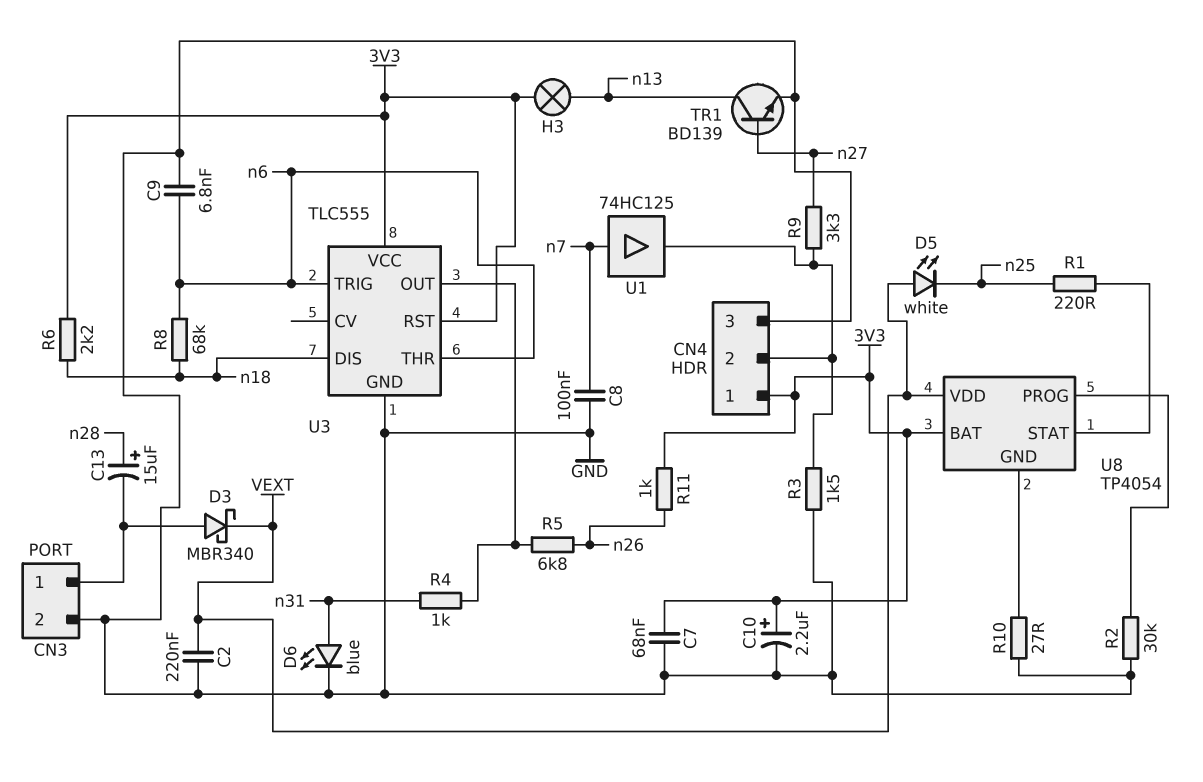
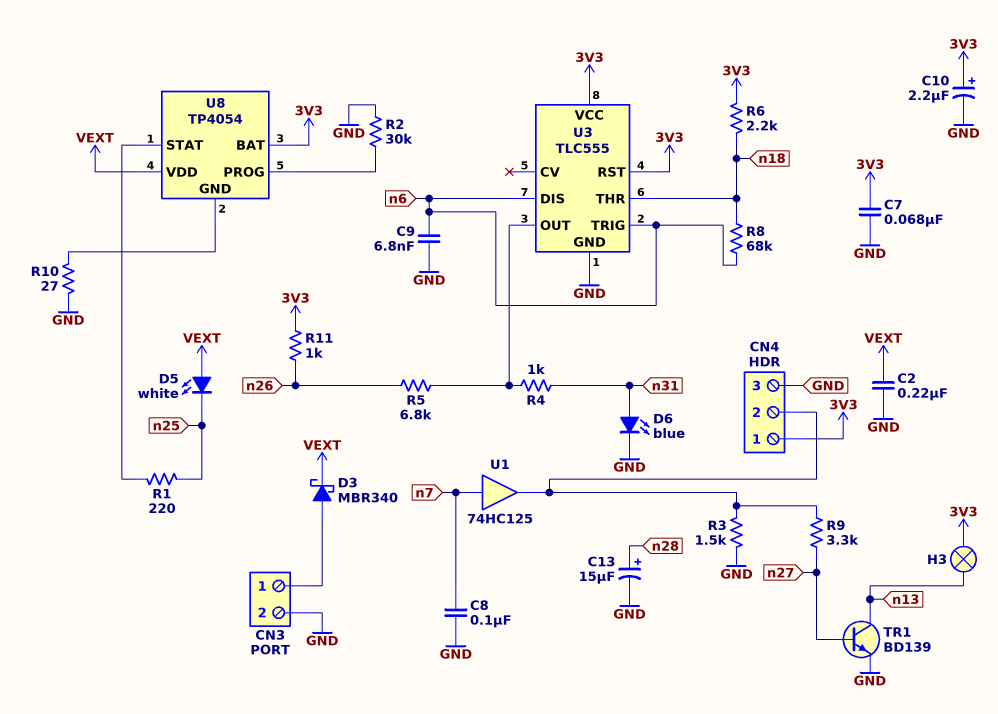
C13: 15uF (plus n28, minus CN3/1) -> 15uF (plus n28, minus GND)
U3 pin DIS: n18 -> n6
U3 pin THR: n6 -> n18

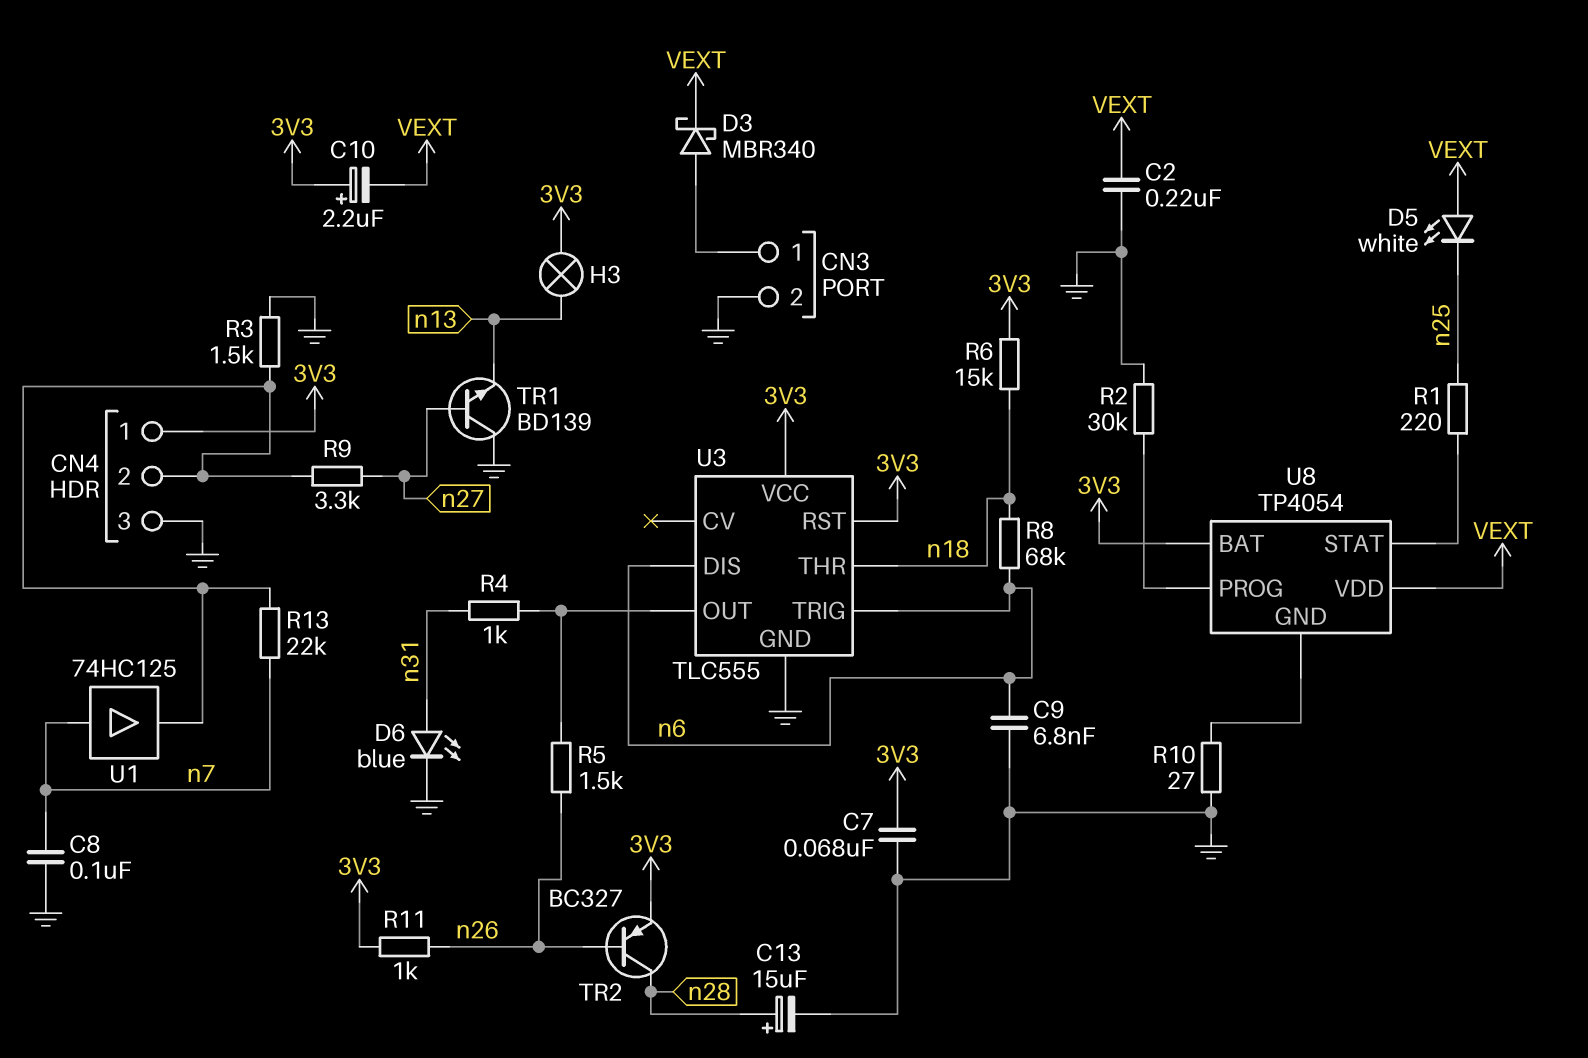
C10: 2.2uF (plus 3V3, minus GND) -> 2.2uF (plus 3V3, minus VEXT)
R5: 6.8k (U3/OUT, n26) -> 1.5k (U3/OUT, n26)
R6: 2.2k (3V3, n18) -> 15k (3V3, n18)
R13: none -> 22k (CN4/2, n7)
TR1: NPN BD139 (B n27, C n13, E GND) -> NPN BD139 (B n27, C GND, E n13)
TR2: none -> PNP BC327 (B n26, C n28, E 3V3)

